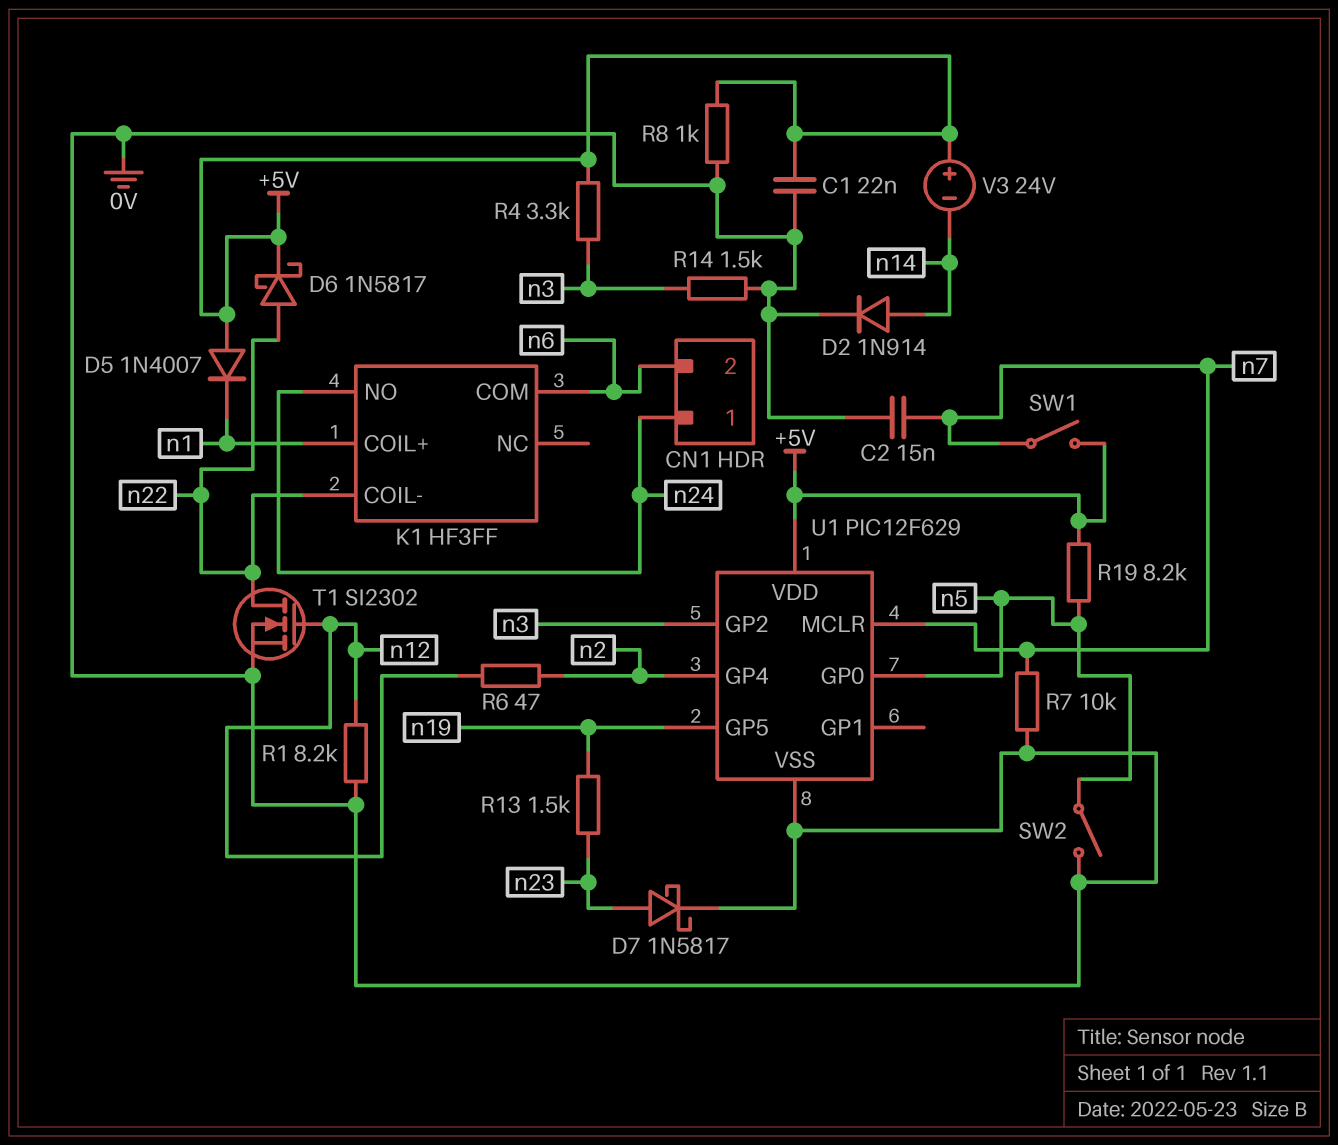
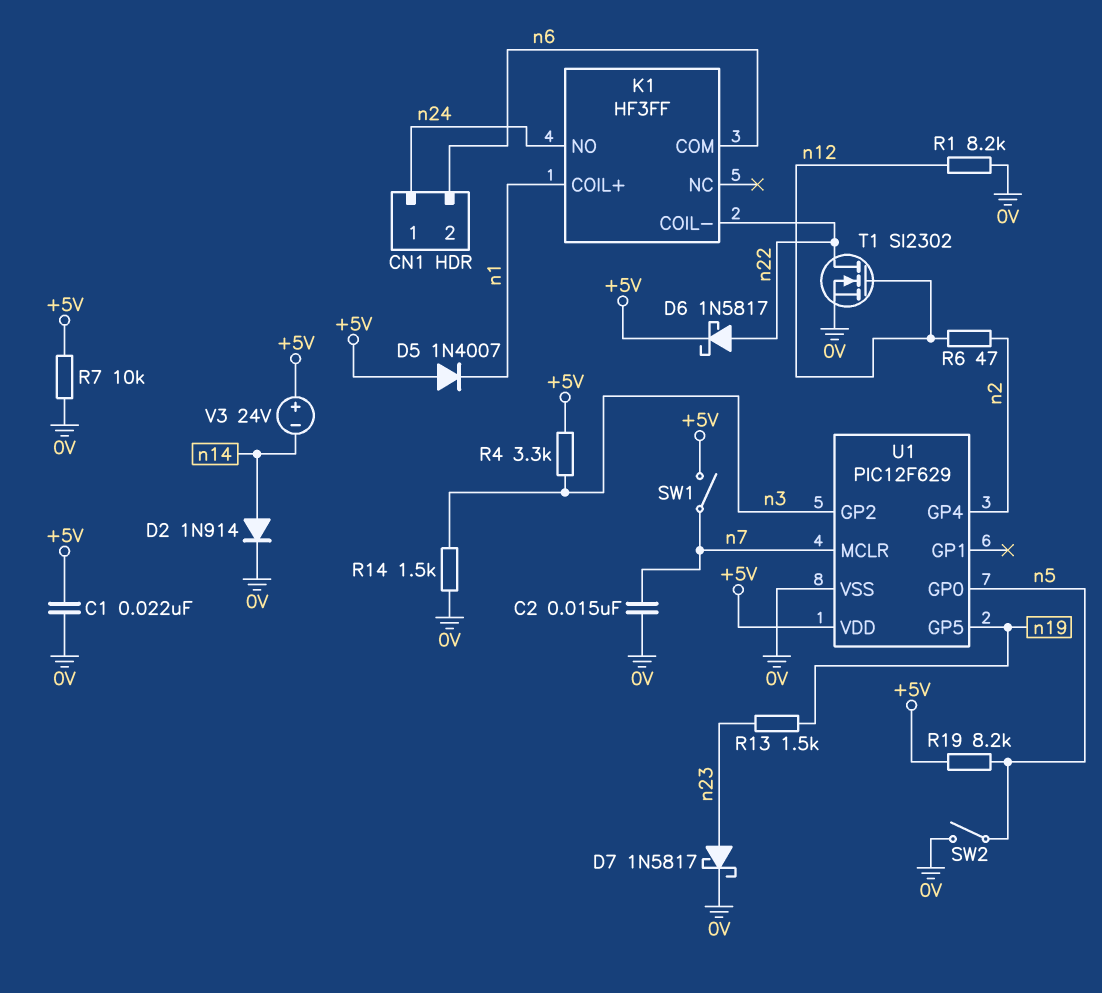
R7: 10k (0V, n7) -> 10k (+5V, 0V)
R8: 1k (+5V, 0V) -> none

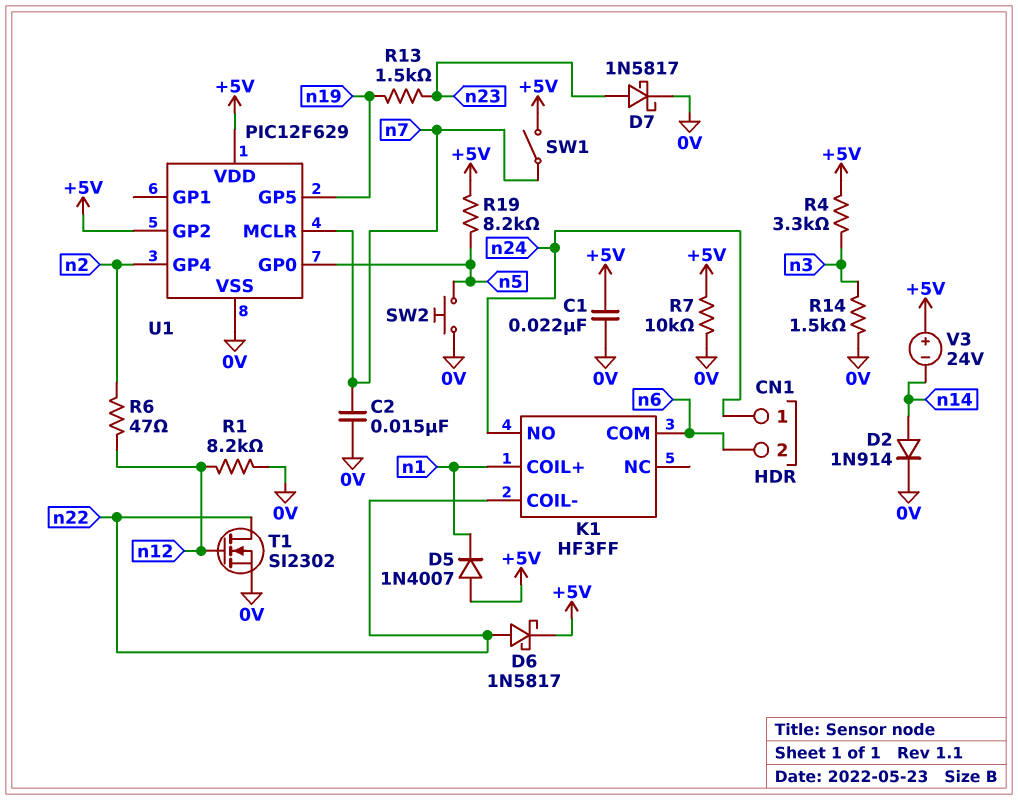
SW2: switch (0V, n5) -> button (0V, n5)
U1 pin GP2: n3 -> +5V

